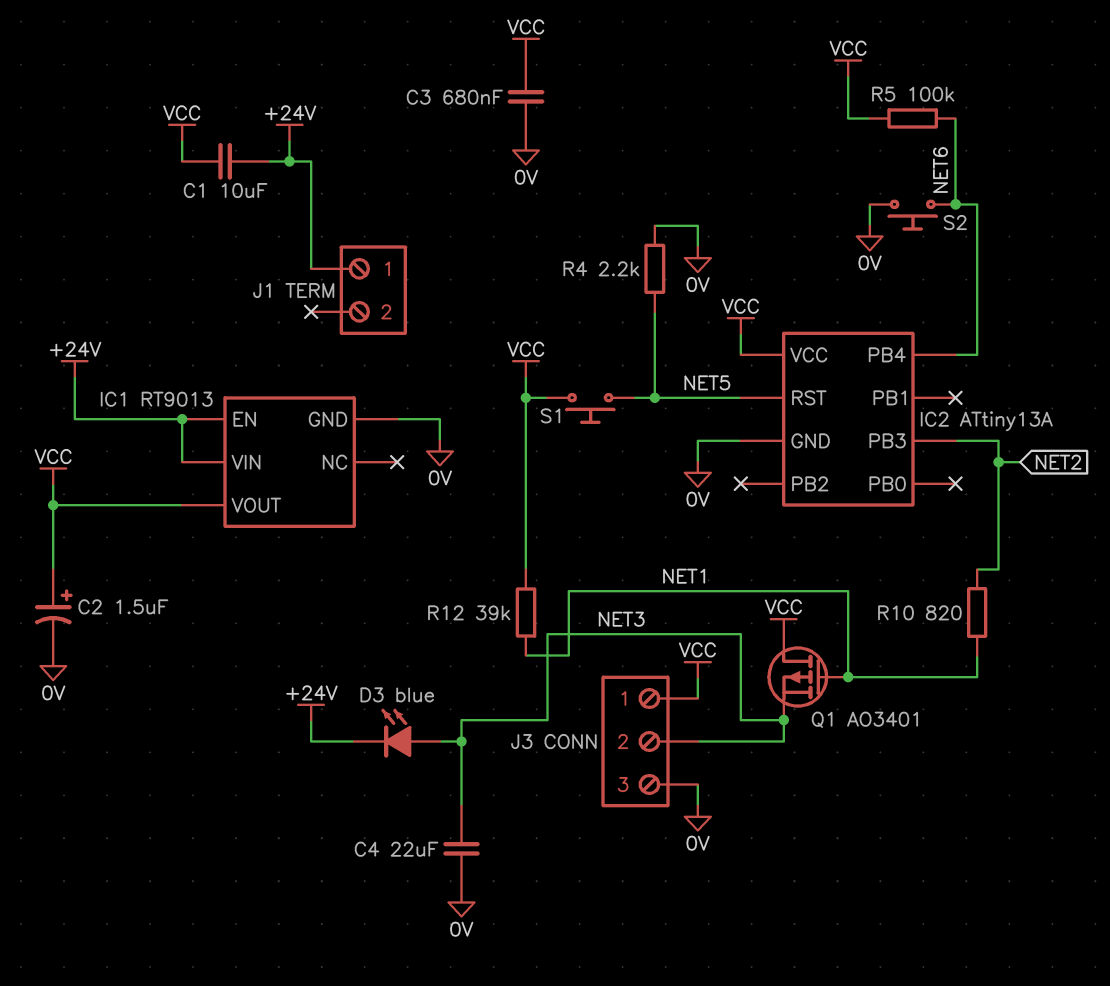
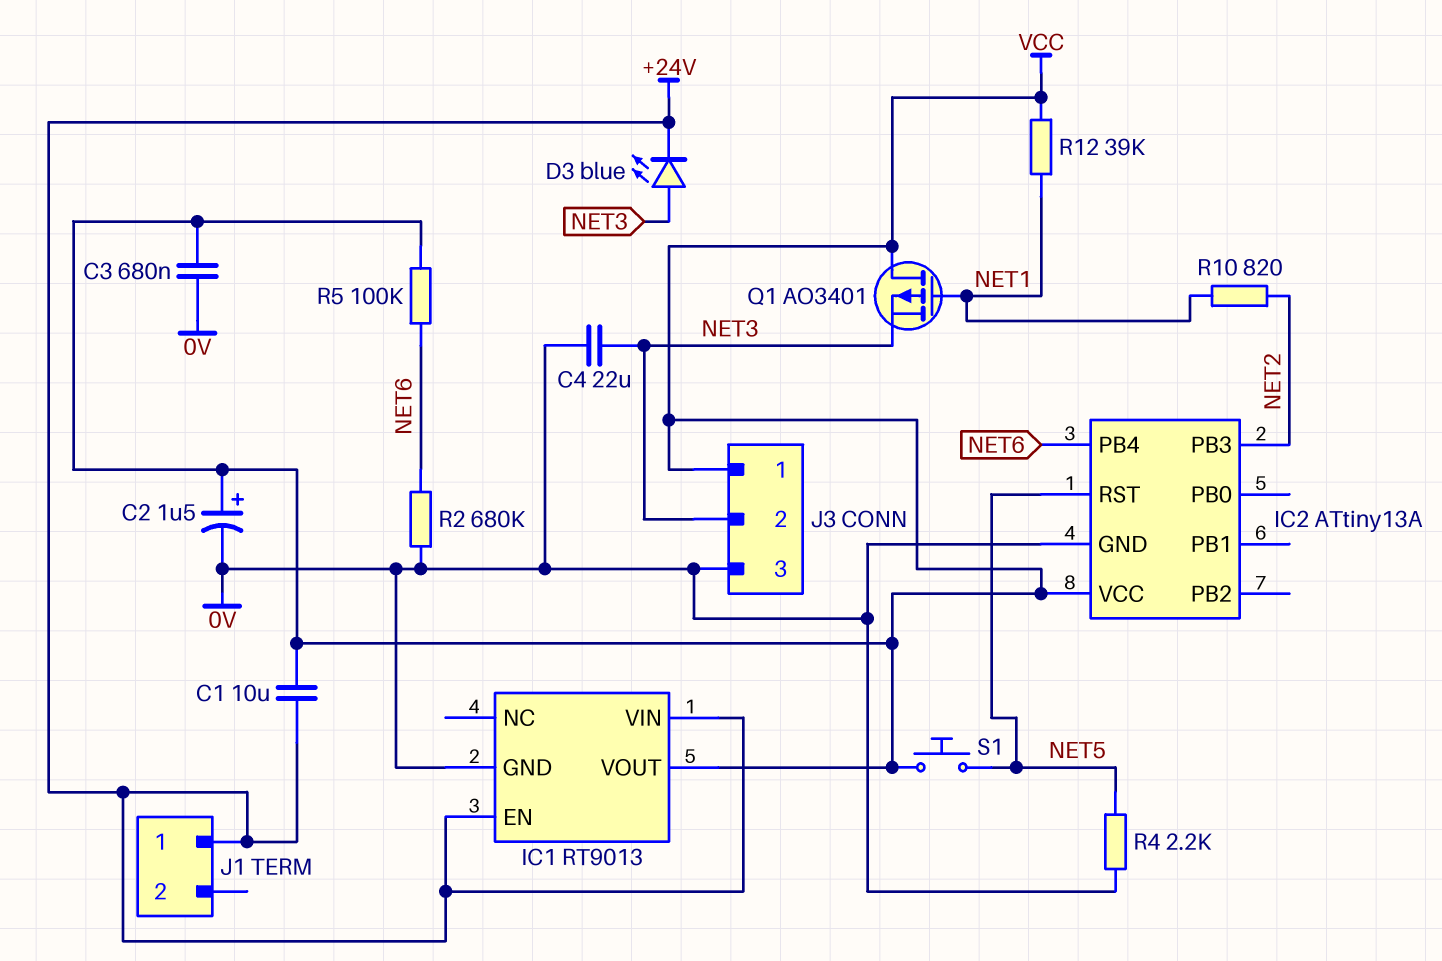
R2: none -> 680k (0V, NET6)
S2: button (0V, NET6) -> none

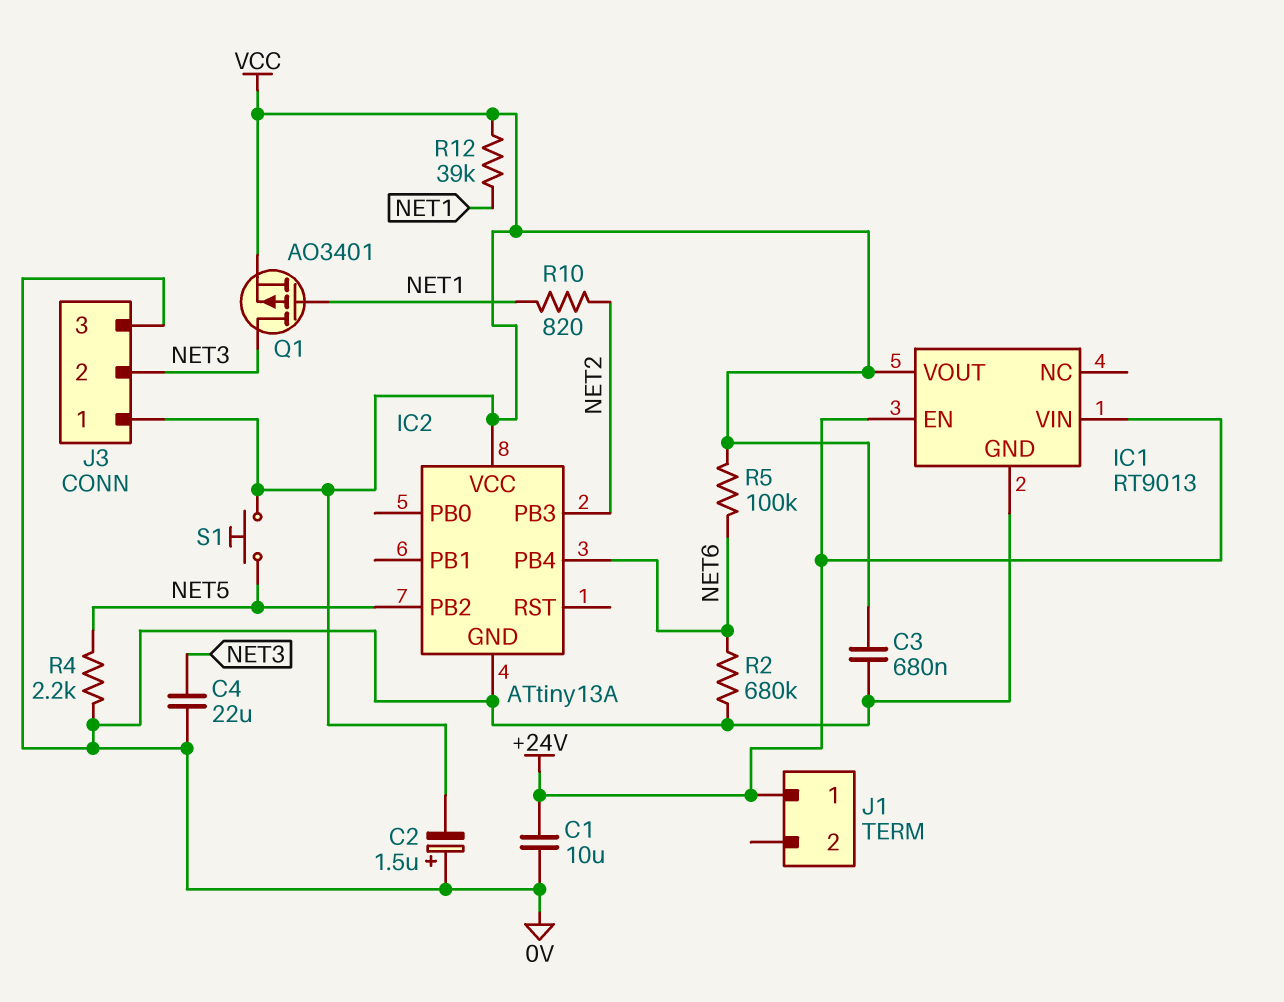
C1: 10uF (+24V, VCC) -> 10uF (+24V, 0V)
C2: 1.5uF (plus VCC, minus 0V) -> 1.5uF (plus 0V, minus VCC)
D3: LED blue (A NET3, K +24V) -> none
IC2 pin PB2: none -> NET5
IC2 pin RST: NET5 -> none
Q1: PMOS AO3401 (G NET1, D VCC, S NET3) -> PMOS AO3401 (G NET1, D NET3, S VCC)

